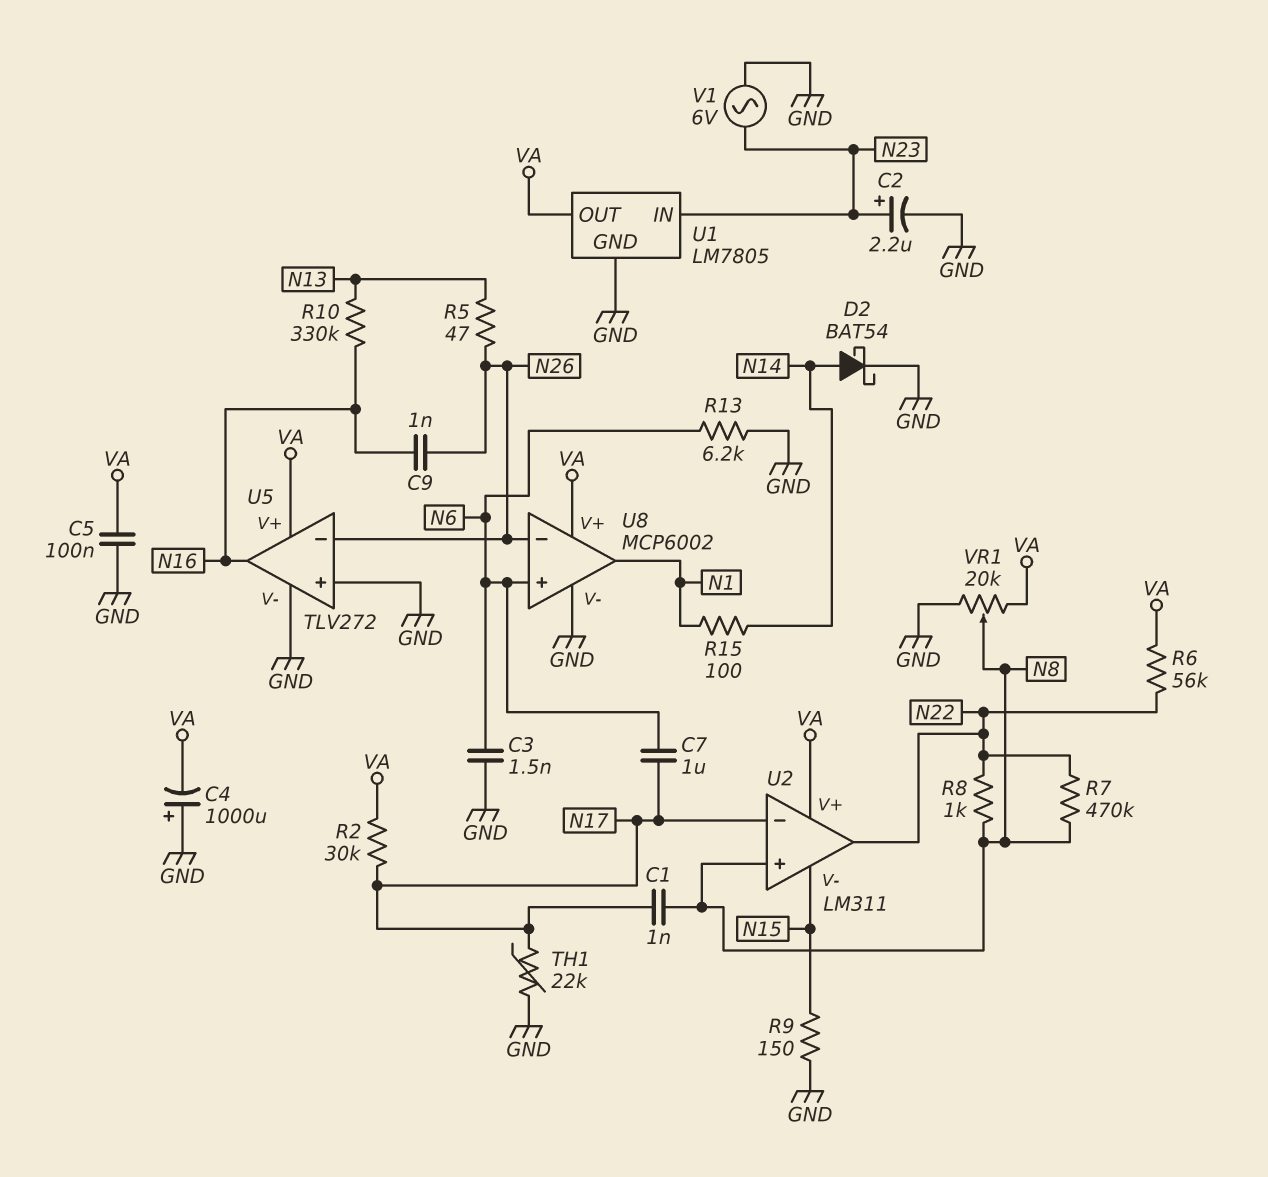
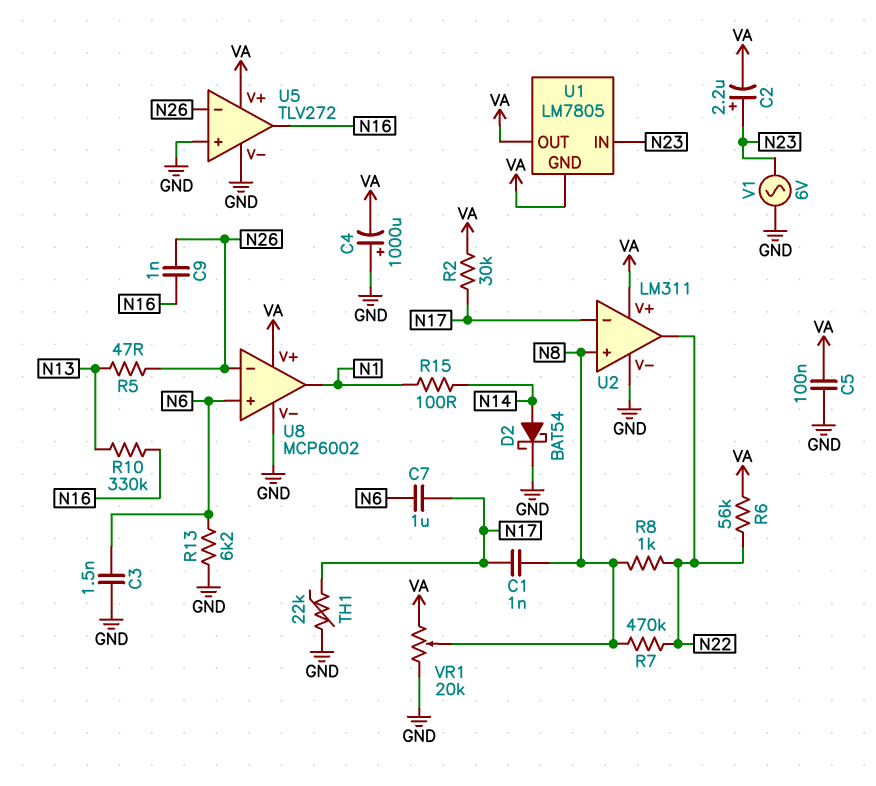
C2: 2.2uF (plus N23, minus GND) -> 2.2uF (plus N23, minus VA)
R9: 150 (GND, N15) -> none
U1 pin GND: GND -> VA
U2 pin V-: N15 -> GND

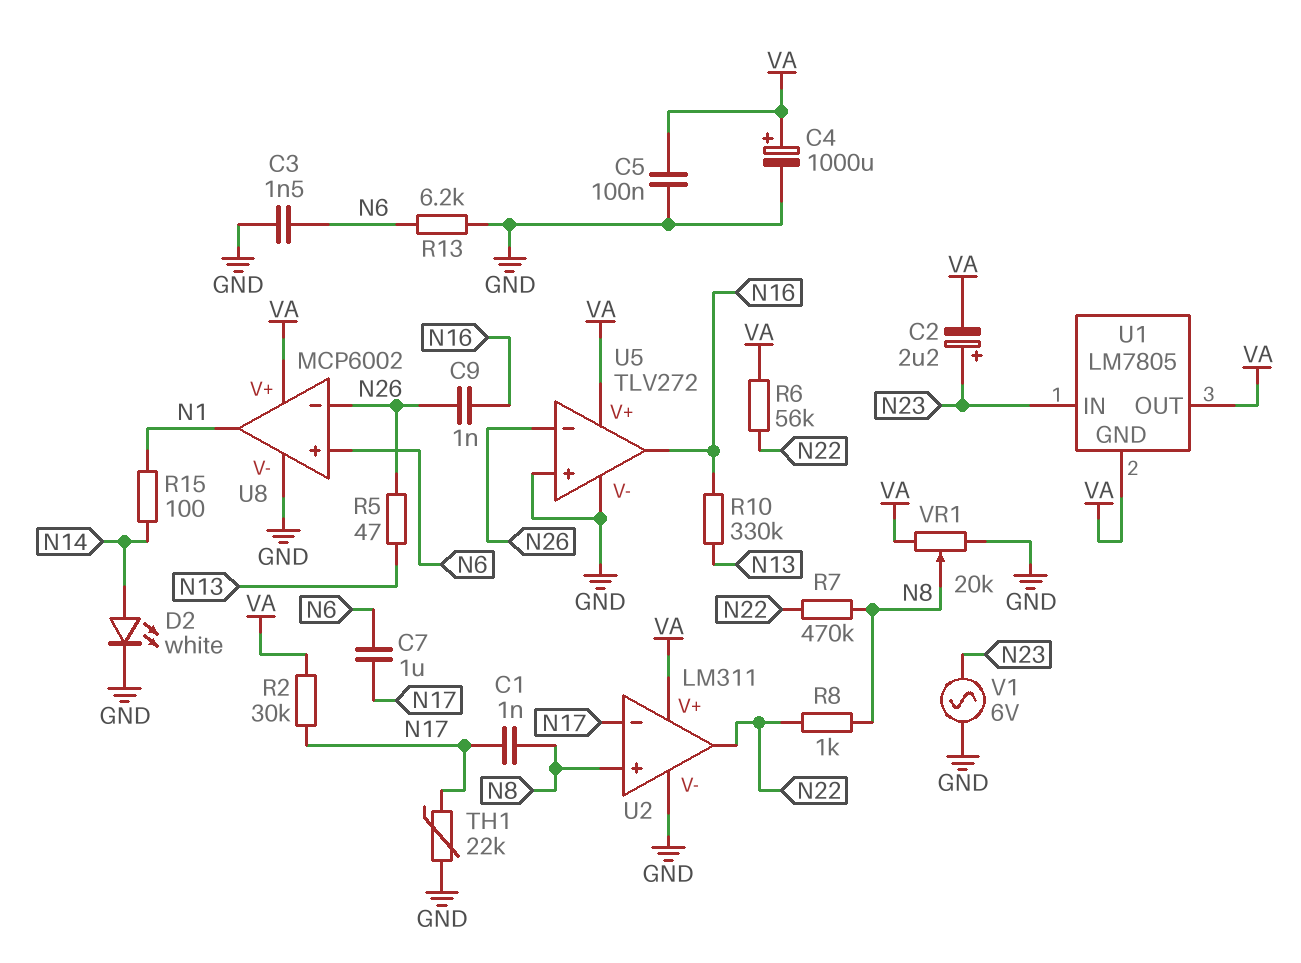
C4: 1000uF (plus GND, minus VA) -> 1000uF (plus VA, minus GND)
D2: schottky BAT54 (A N14, K GND) -> LED white (A N14, K GND)

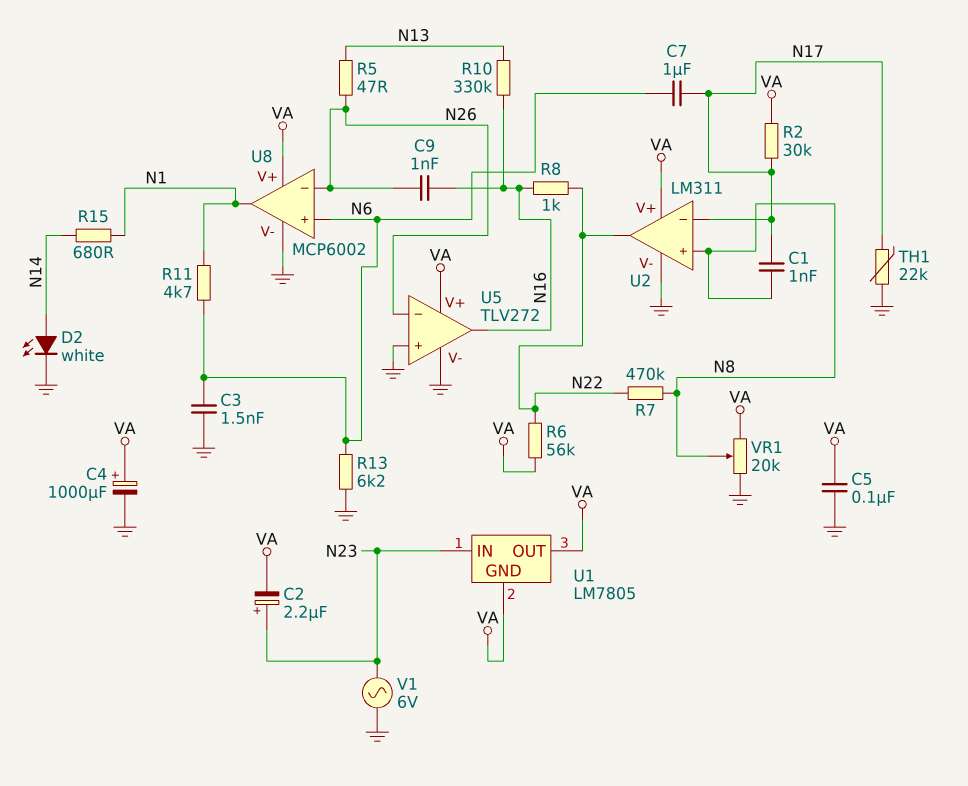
R8: 1k (N8, N22) -> 1k (N16, N22)
R11: none -> 4.7k (N1, N6)
R15: 100 (N1, N14) -> 680 (N1, N14)

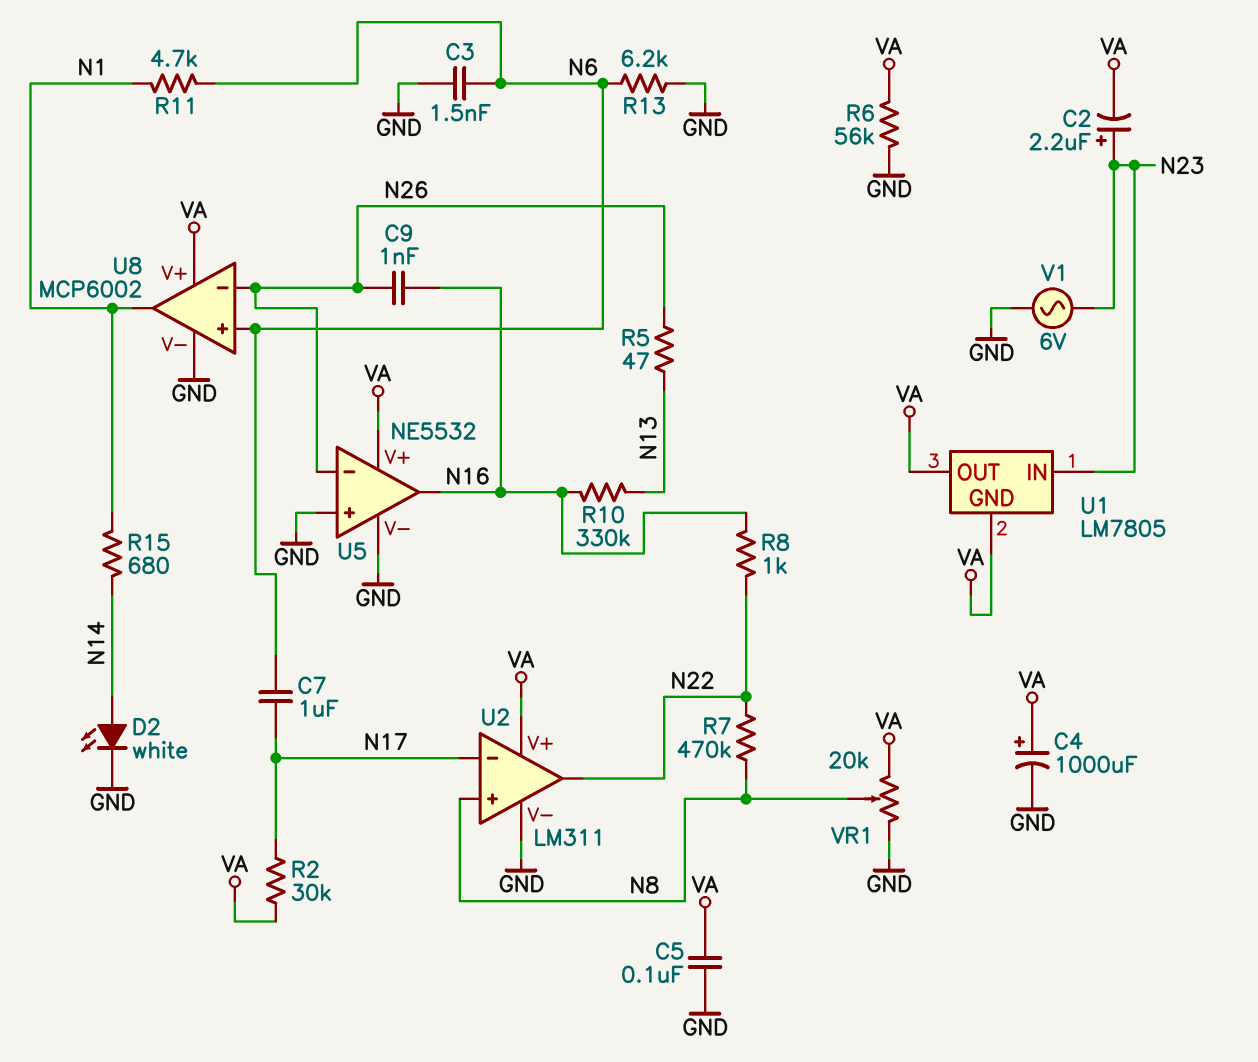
C1: 1nF (N8, N17) -> none
R6: 56k (N22, VA) -> 56k (GND, VA)
TH1: 22k (GND, N17) -> none
U5: TLV272 -> NE5532

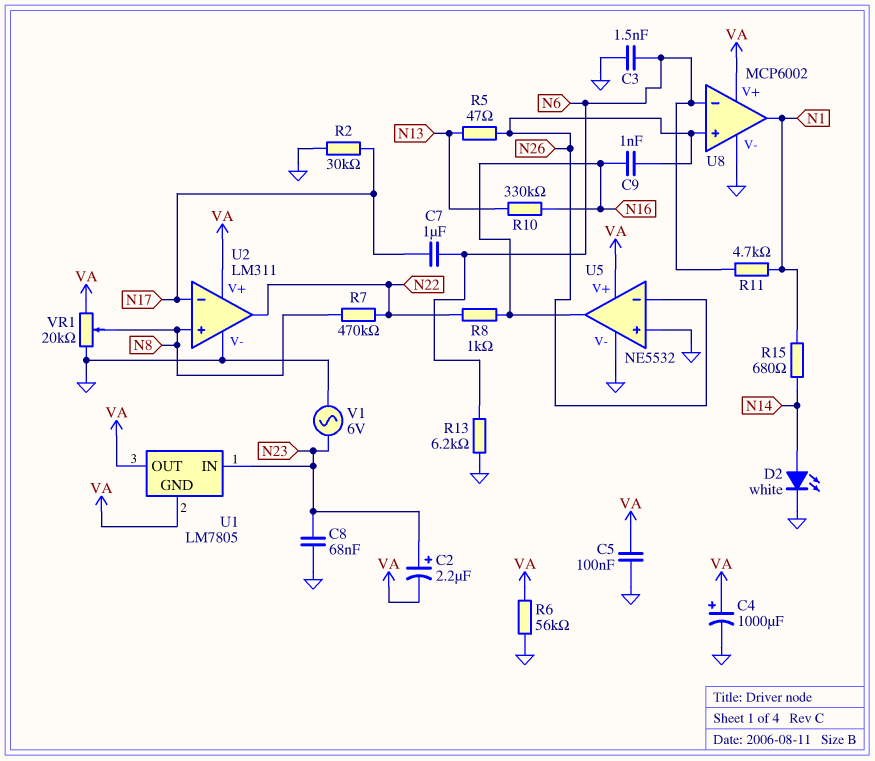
C8: none -> 68nF (GND, N23)
R2: 30k (N17, VA) -> 30k (GND, N17)
U8 pin in+: N6 -> N26
U8 pin in-: N26 -> N6

